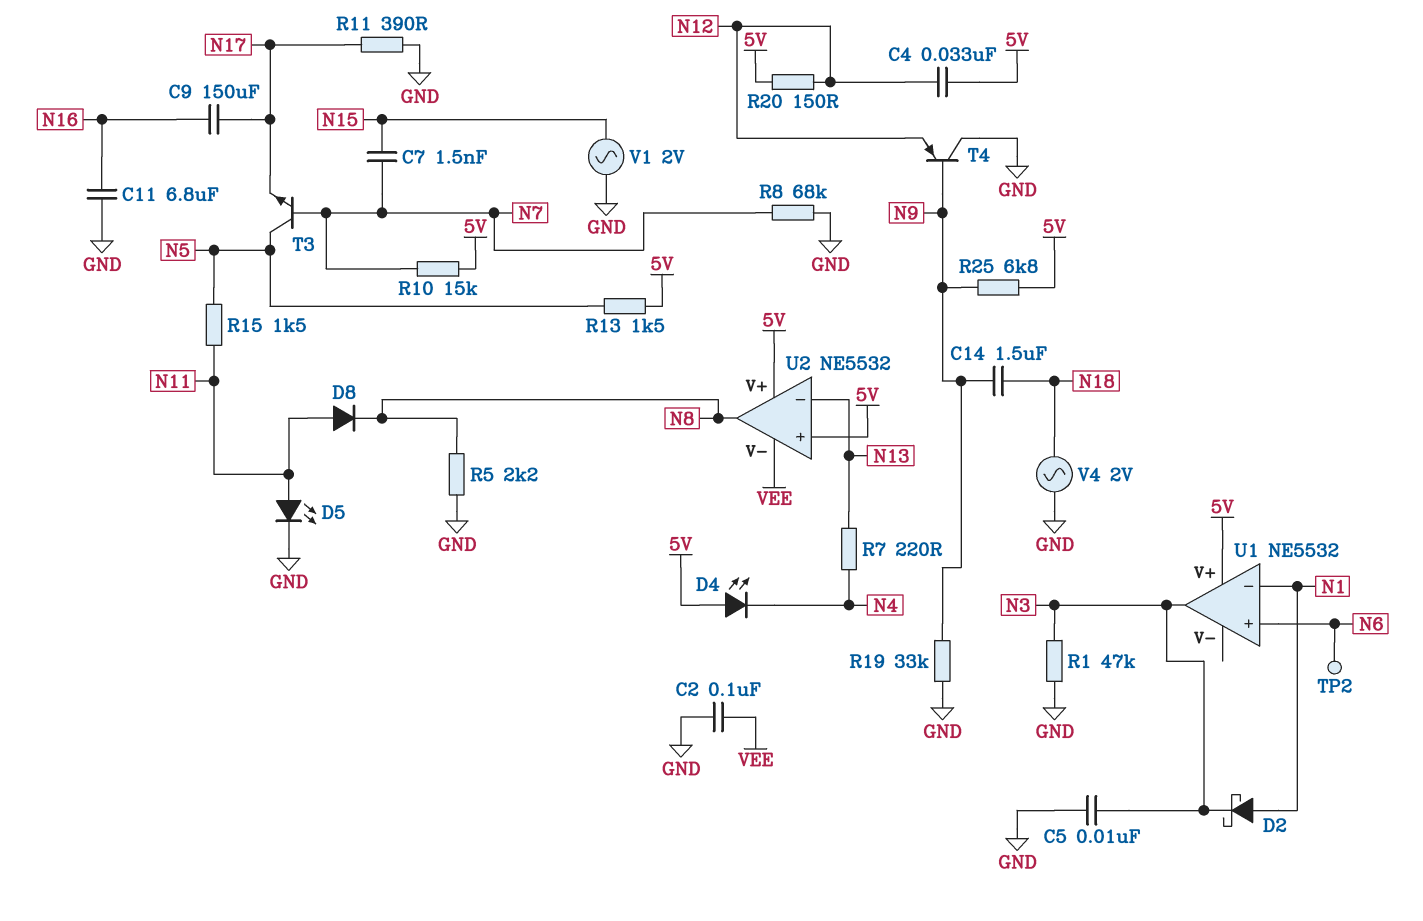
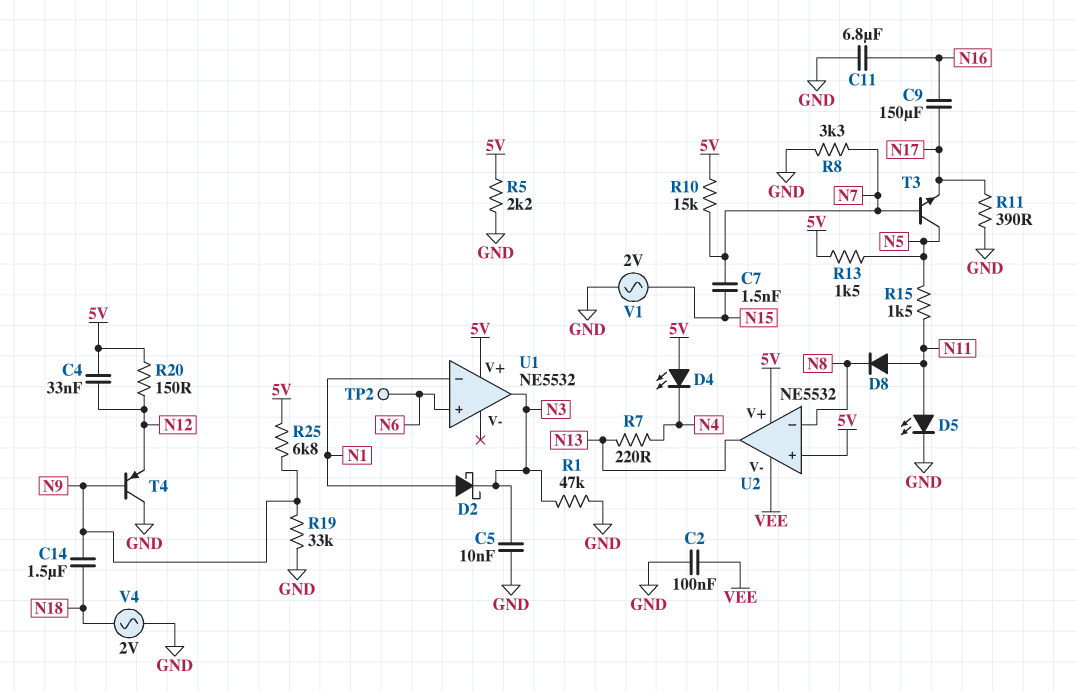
R5: 2.2k (GND, N8) -> 2.2k (5V, GND)
R8: 68k (GND, N7) -> 3.3k (GND, N7)
U2 pin in-: N13 -> N8
U2 pin out: N8 -> N13

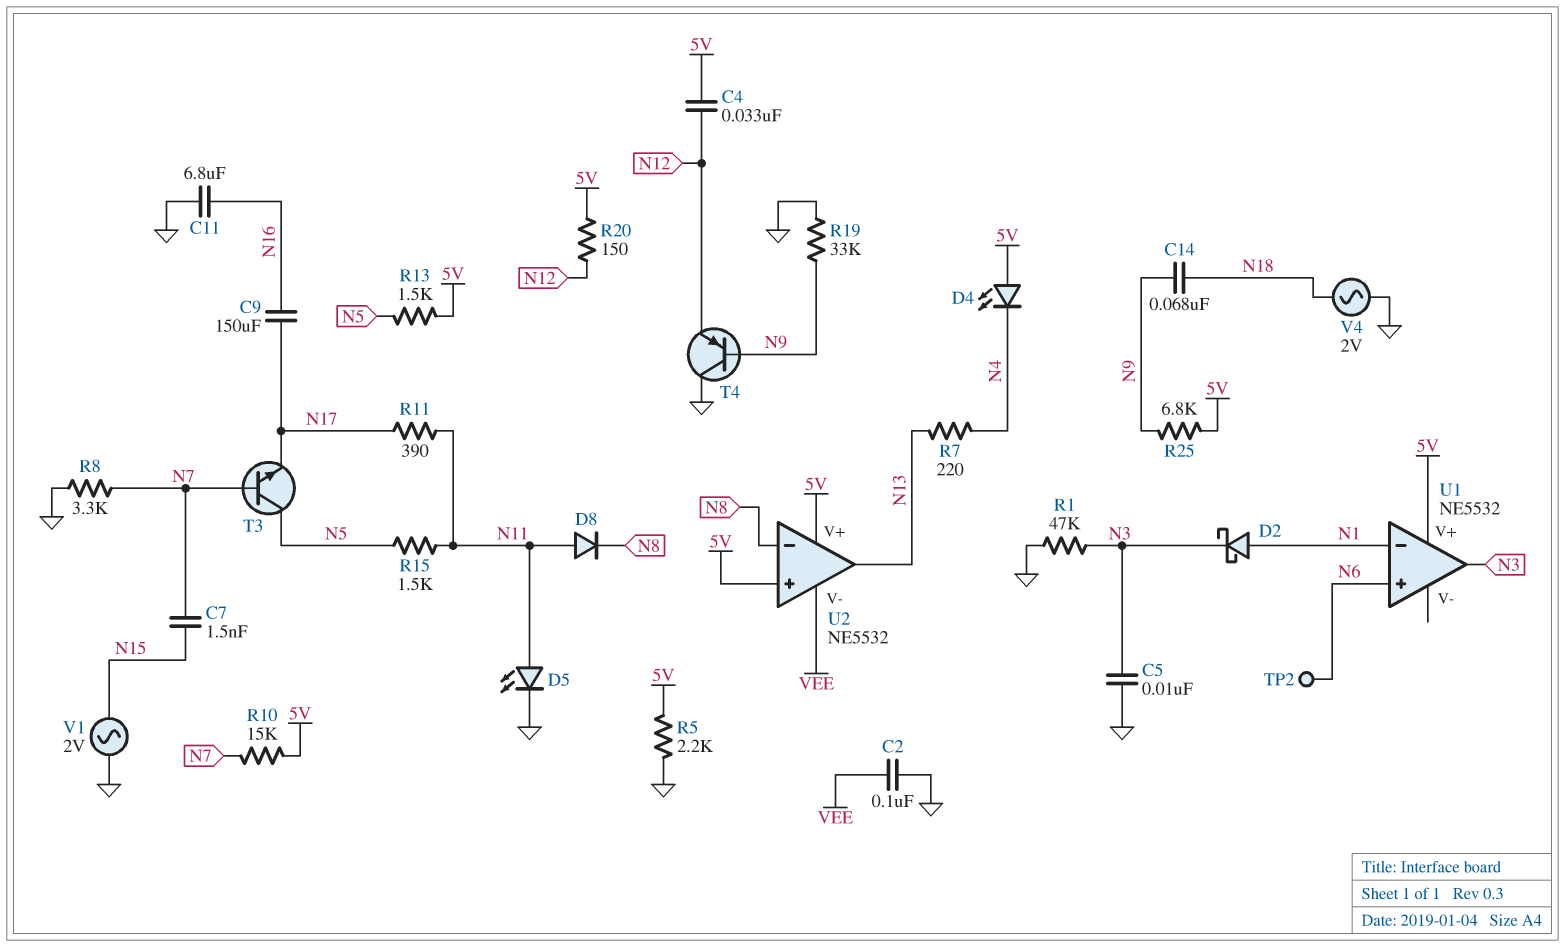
C14: 1.5uF (N9, N18) -> 68nF (N9, N18)
R11: 390 (GND, N17) -> 390 (N11, N17)

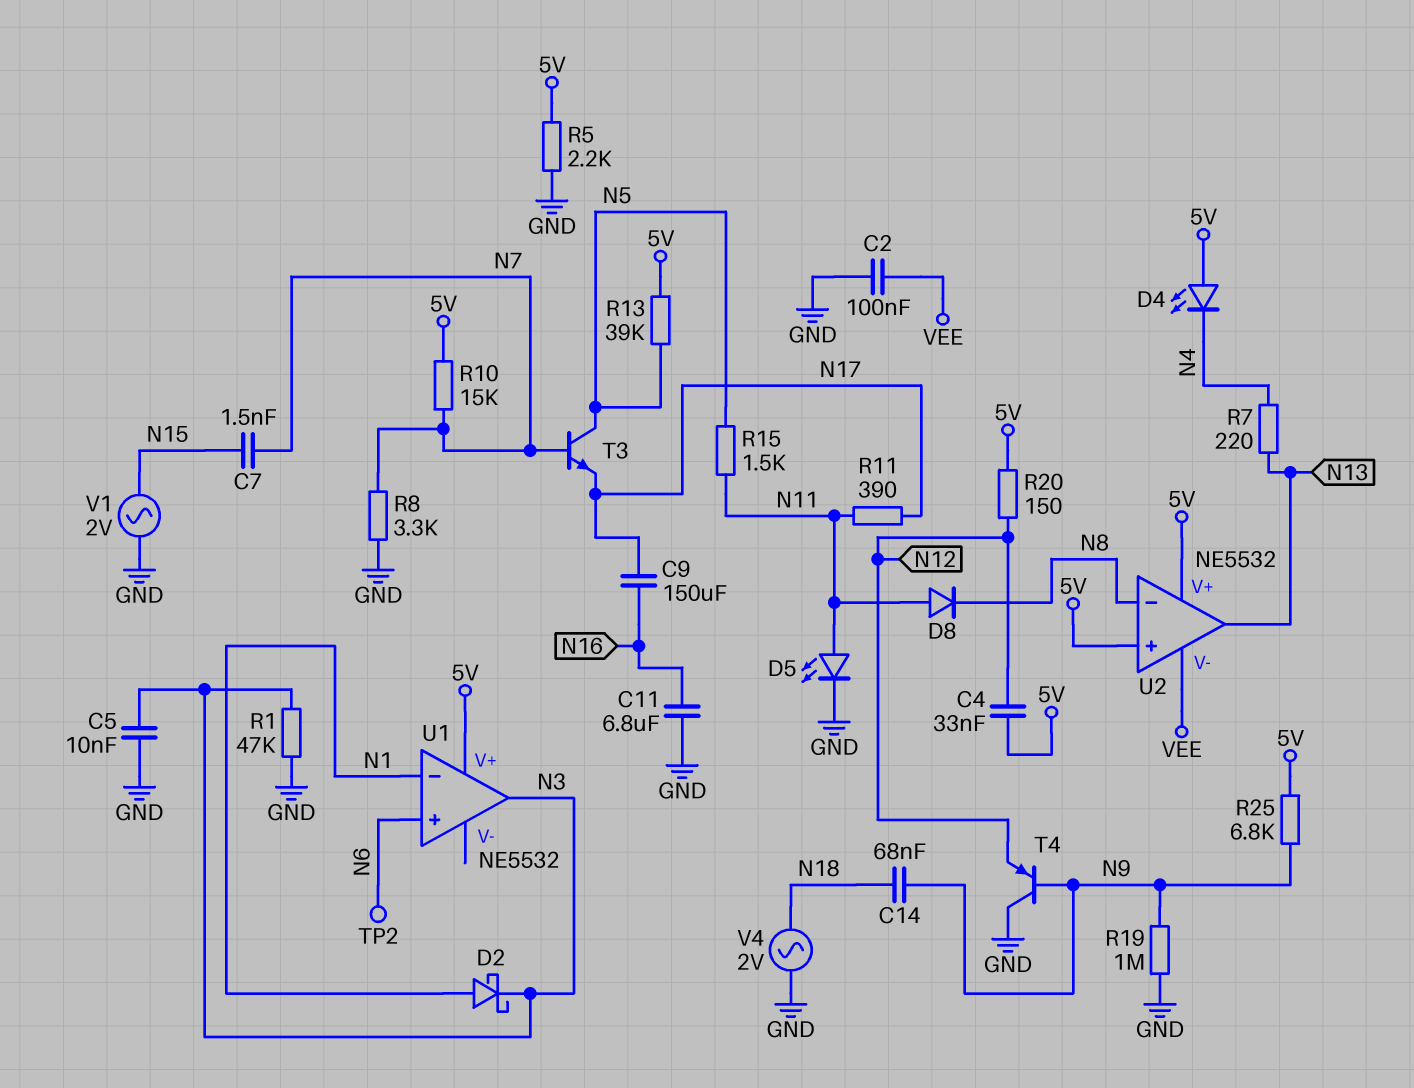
R13: 1.5k (5V, N5) -> 39k (5V, N5)
R19: 33k (GND, N9) -> 1M (GND, N9)

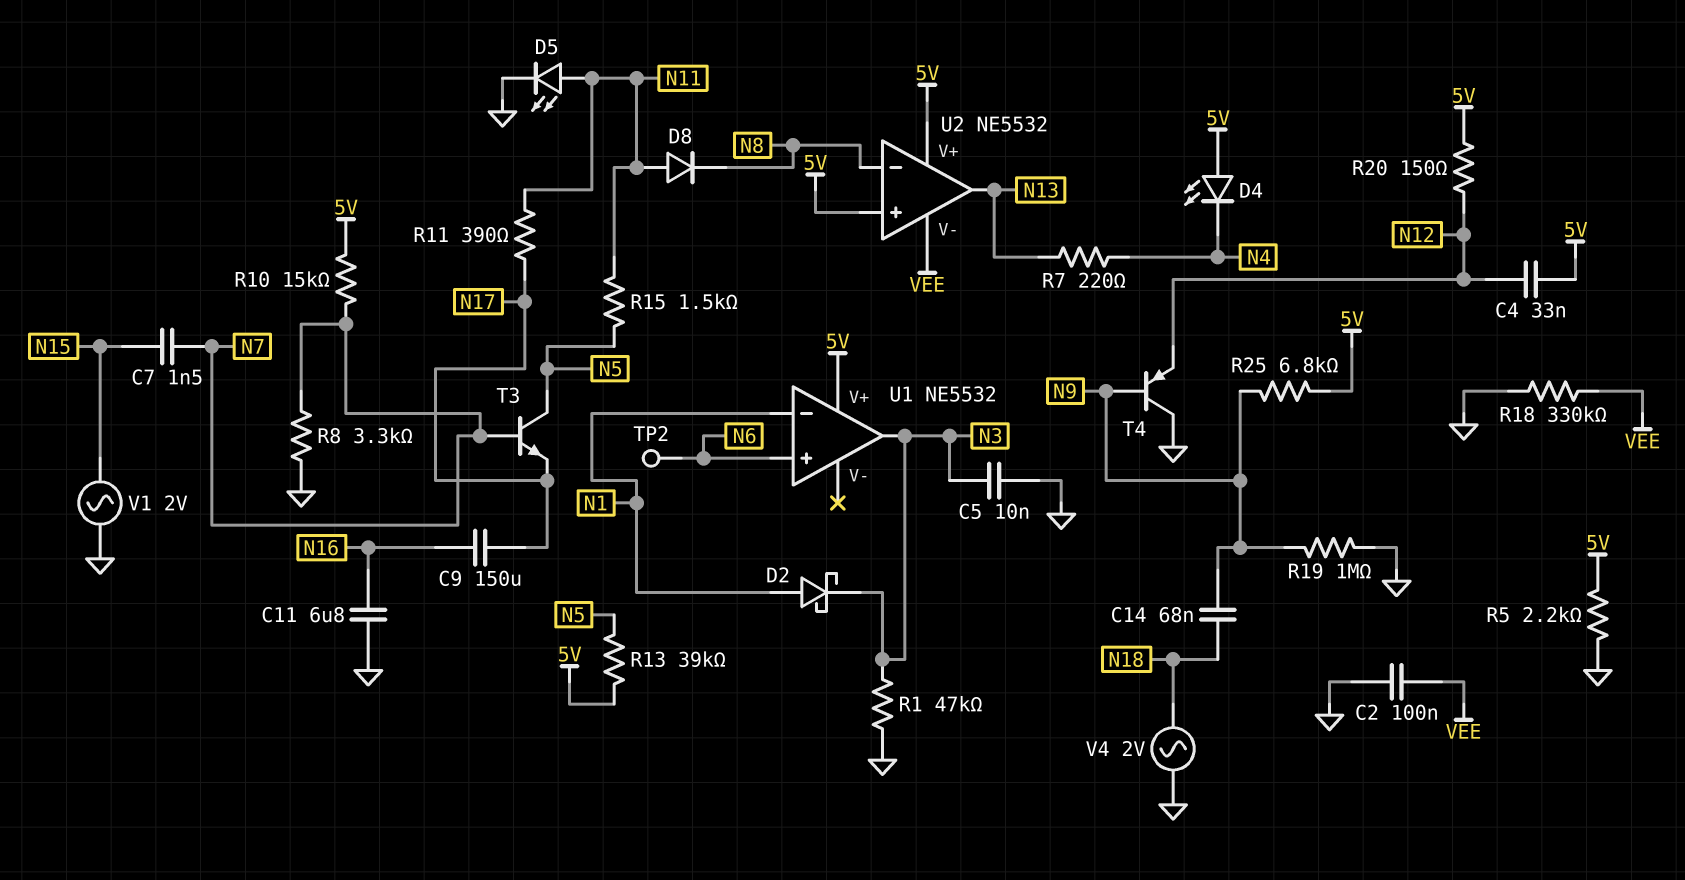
R18: none -> 330k (GND, VEE)

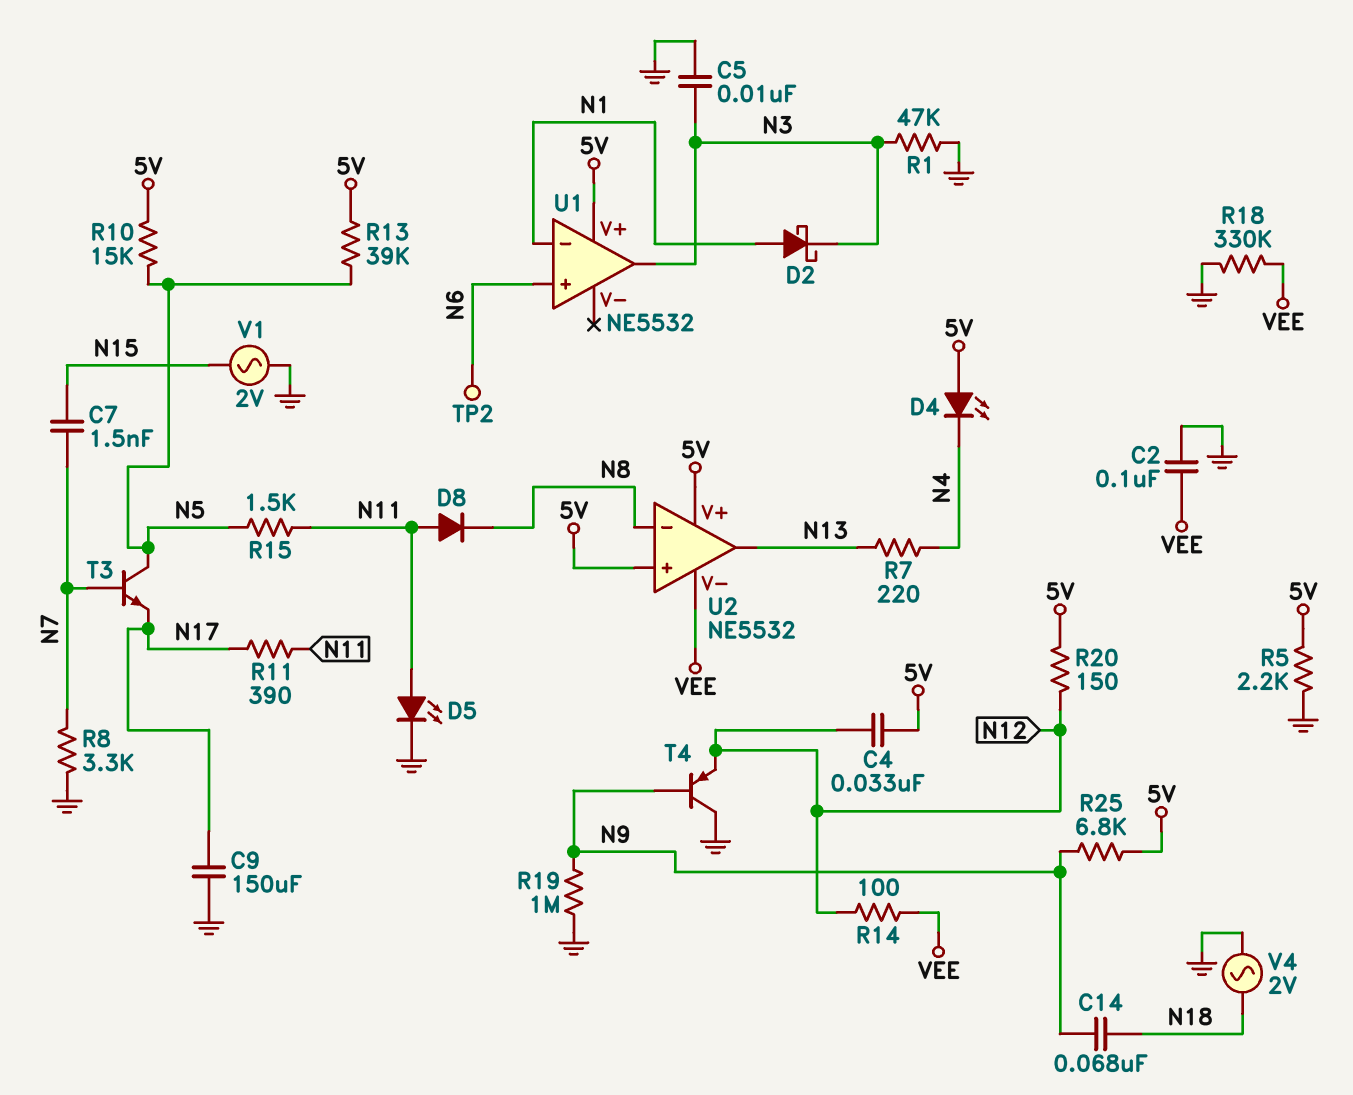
C9: 150uF (N16, N17) -> 150uF (GND, N17)
C11: 6.8uF (GND, N16) -> none
R10: 15k (5V, N7) -> 15k (5V, N5)
R14: none -> 100 (N12, VEE)

